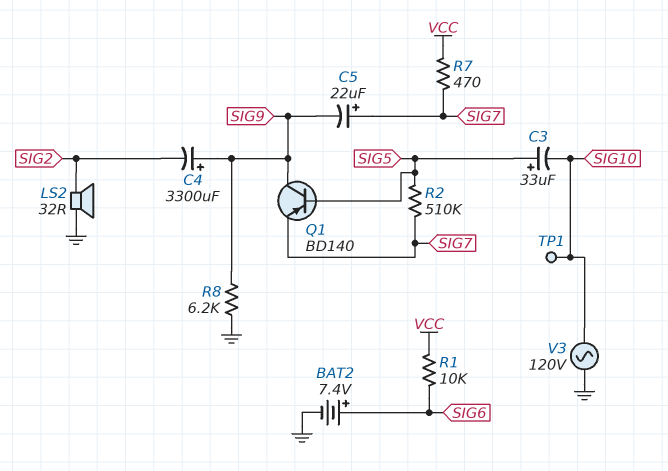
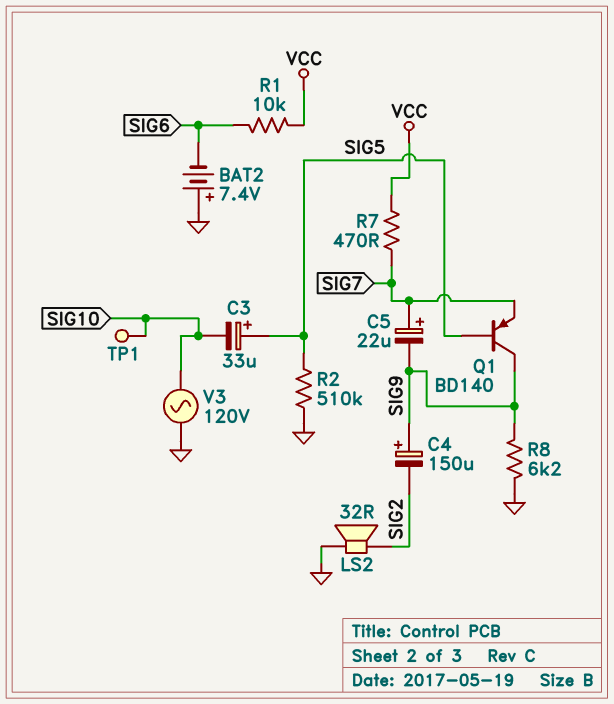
BAT2: 7.4V (plus SIG6, minus GND) -> 7.4V (plus GND, minus SIG6)
C4: 3300uF (plus SIG9, minus SIG2) -> 150uF (plus SIG9, minus SIG2)
R2: 510k (SIG5, SIG7) -> 510k (GND, SIG5)

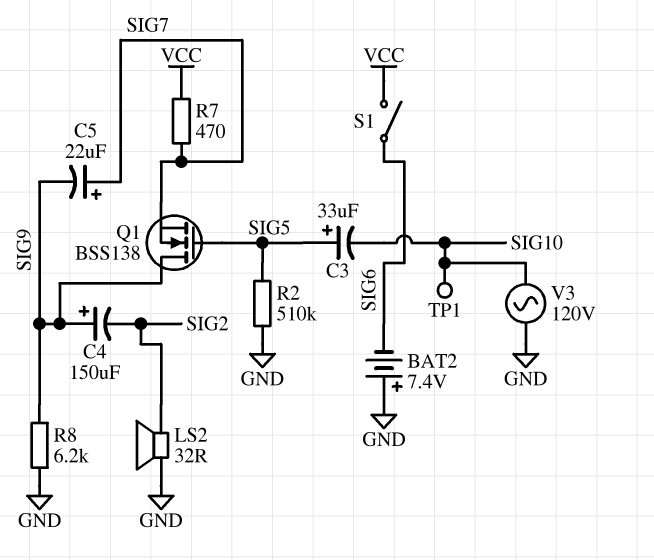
Q1: PNP BD140 (B SIG5, C SIG9, E SIG7) -> NMOS BSS138 (G SIG5, D SIG9, S SIG7)
R1: 10k (SIG6, VCC) -> none
S1: none -> switch (SIG6, VCC)

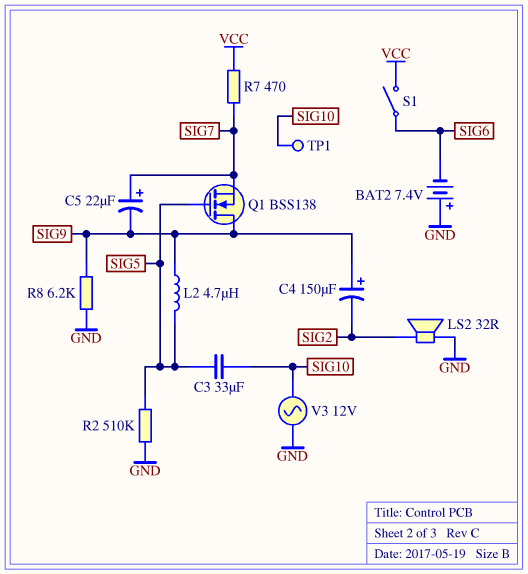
C3: 33uF (plus SIG5, minus SIG10) -> 33uF (SIG5, SIG10)
L2: none -> 4.7uH (SIG5, SIG9)
V3: AC 120V (GND, SIG10) -> AC 12V (GND, SIG10)

